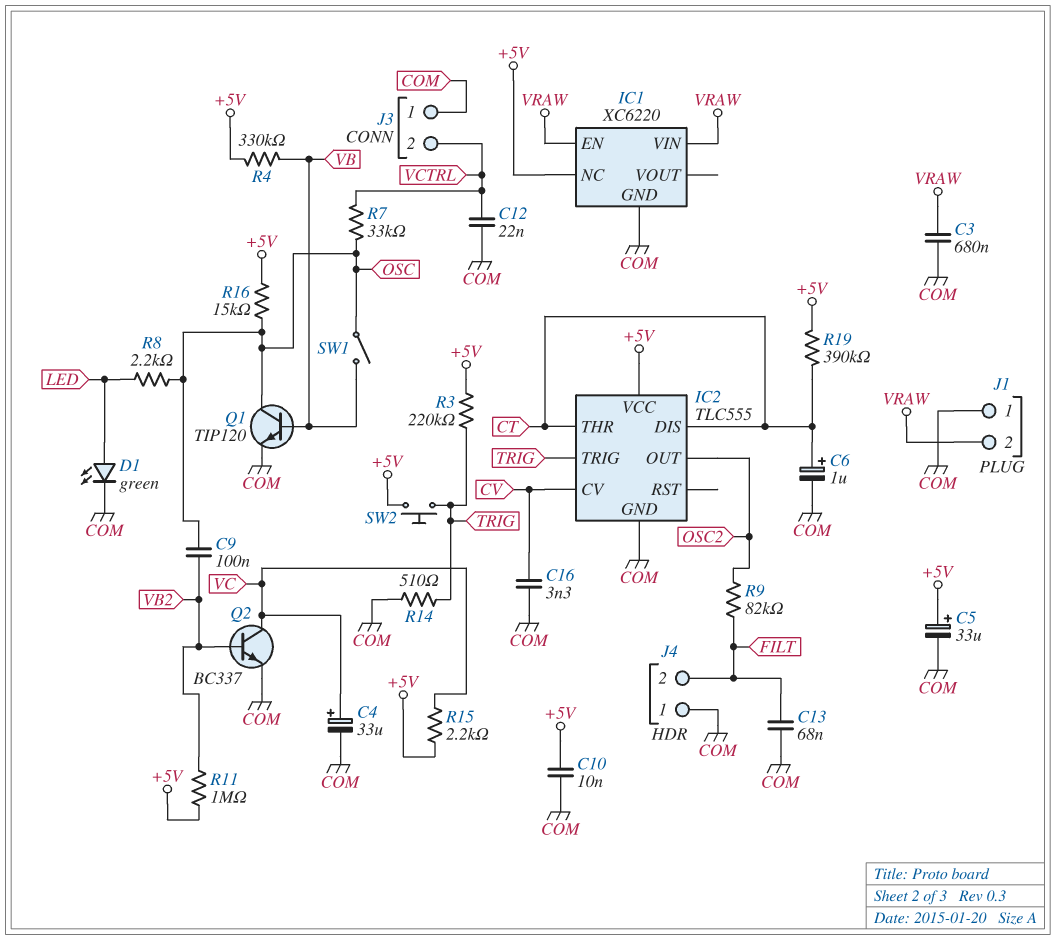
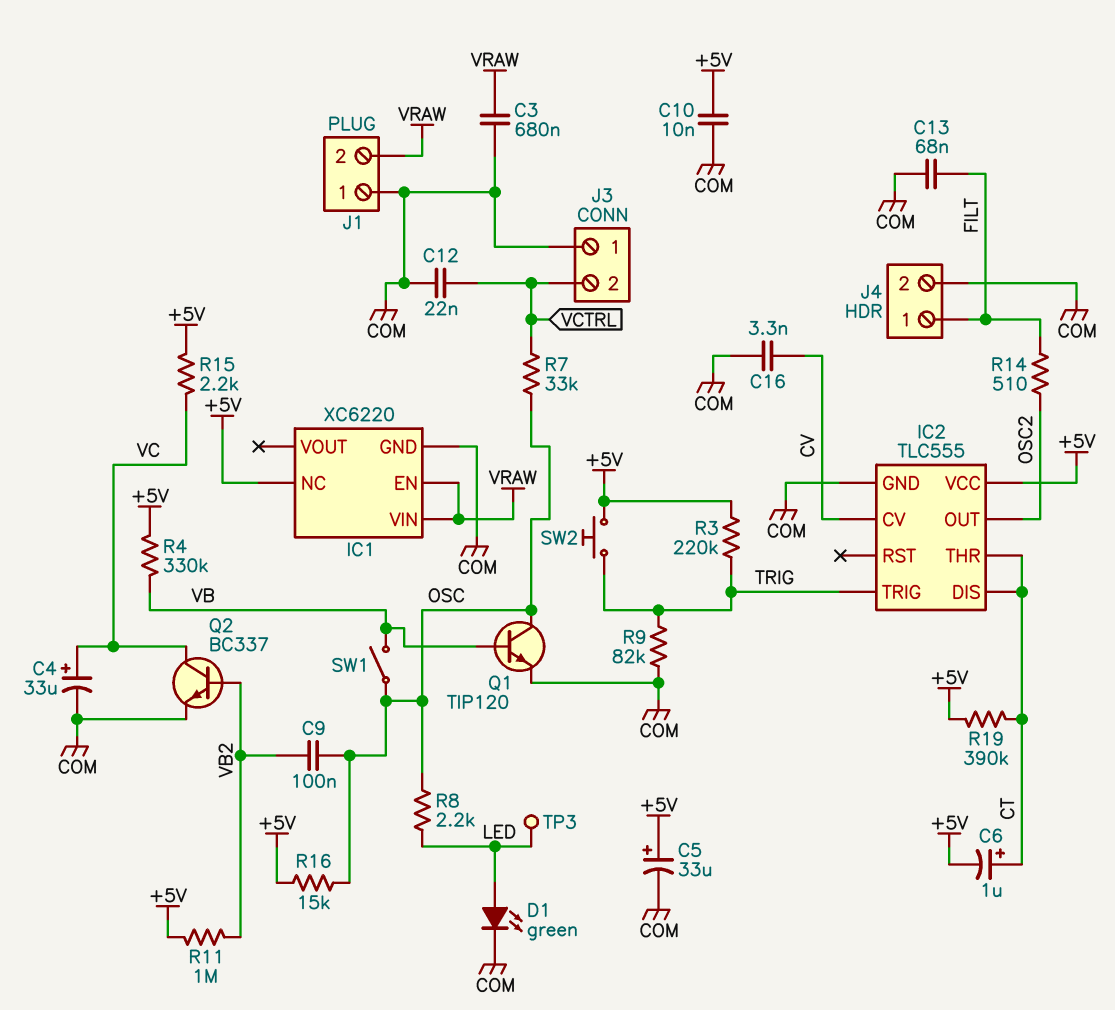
C6: 1uF (plus CT, minus COM) -> 1uF (plus CT, minus +5V)
J4 pin 1: COM -> FILT
J4 pin 2: FILT -> COM
R9: 82k (FILT, OSC2) -> 82k (COM, TRIG)
R14: 510 (COM, TRIG) -> 510 (FILT, OSC2)
TP3: none -> test point (LED)

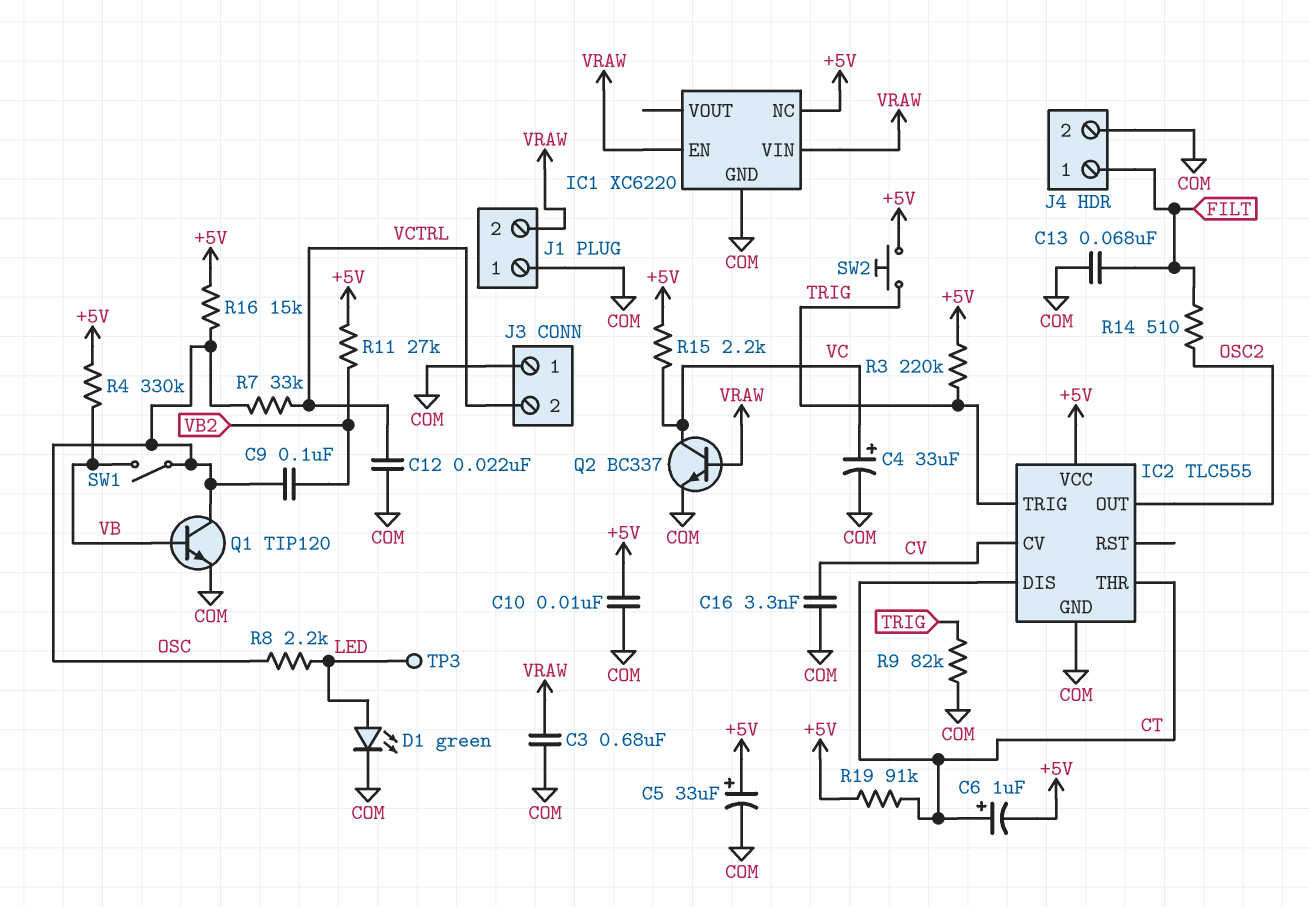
Q2: NPN BC337 (B VB2, C VC, E COM) -> NPN BC337 (B VRAW, C VC, E COM)
R11: 1M (+5V, VB2) -> 27k (+5V, VB2)
R19: 390k (+5V, CT) -> 91k (+5V, CT)

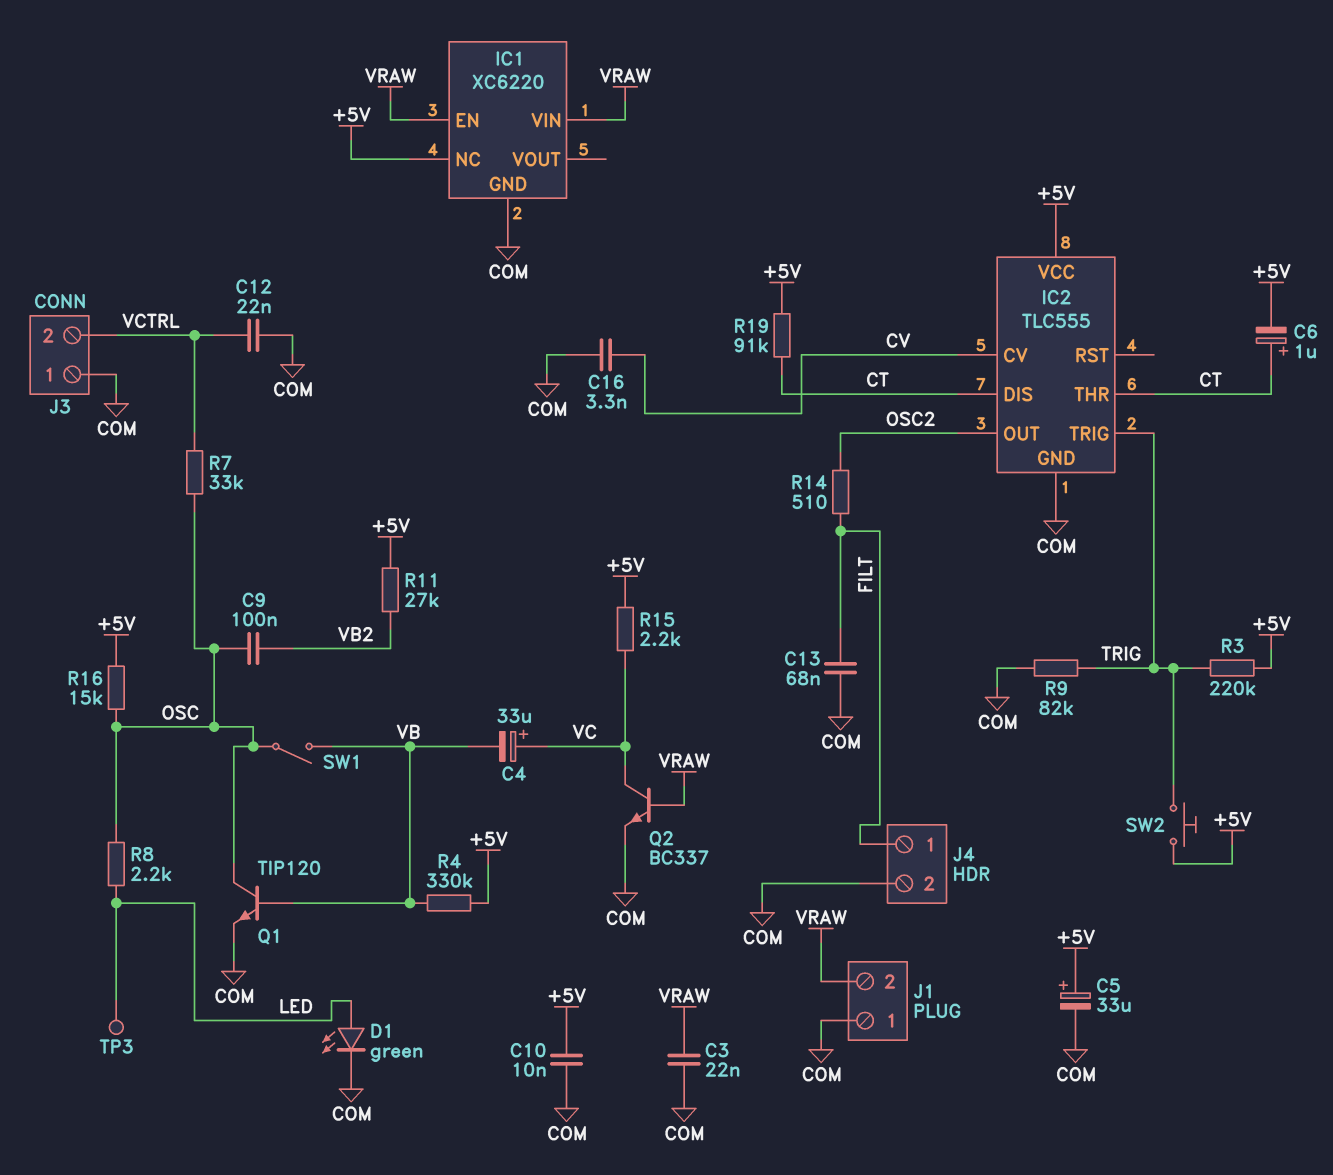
C3: 680nF (COM, VRAW) -> 22nF (COM, VRAW)
C4: 33uF (plus VC, minus COM) -> 33uF (plus VC, minus VB)

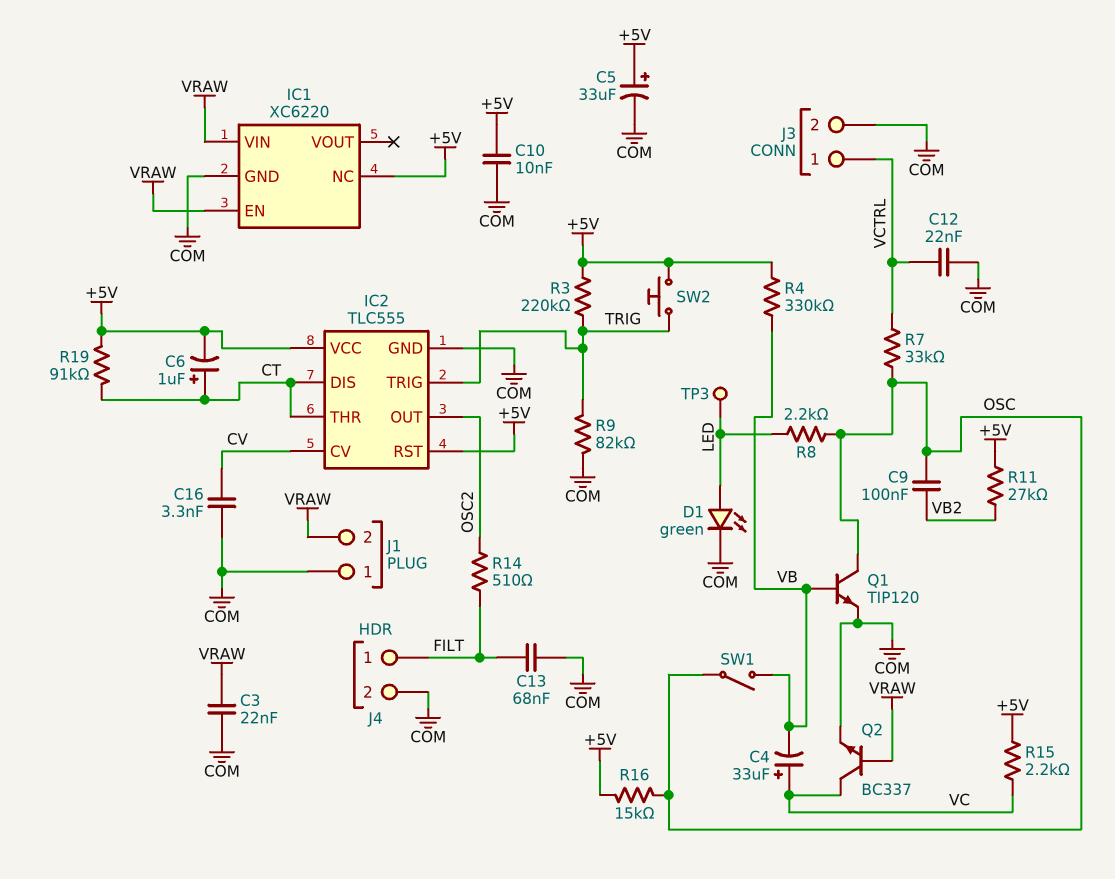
IC2 pin RST: none -> +5V
J3 pin 1: COM -> VCTRL
J3 pin 2: VCTRL -> COM

